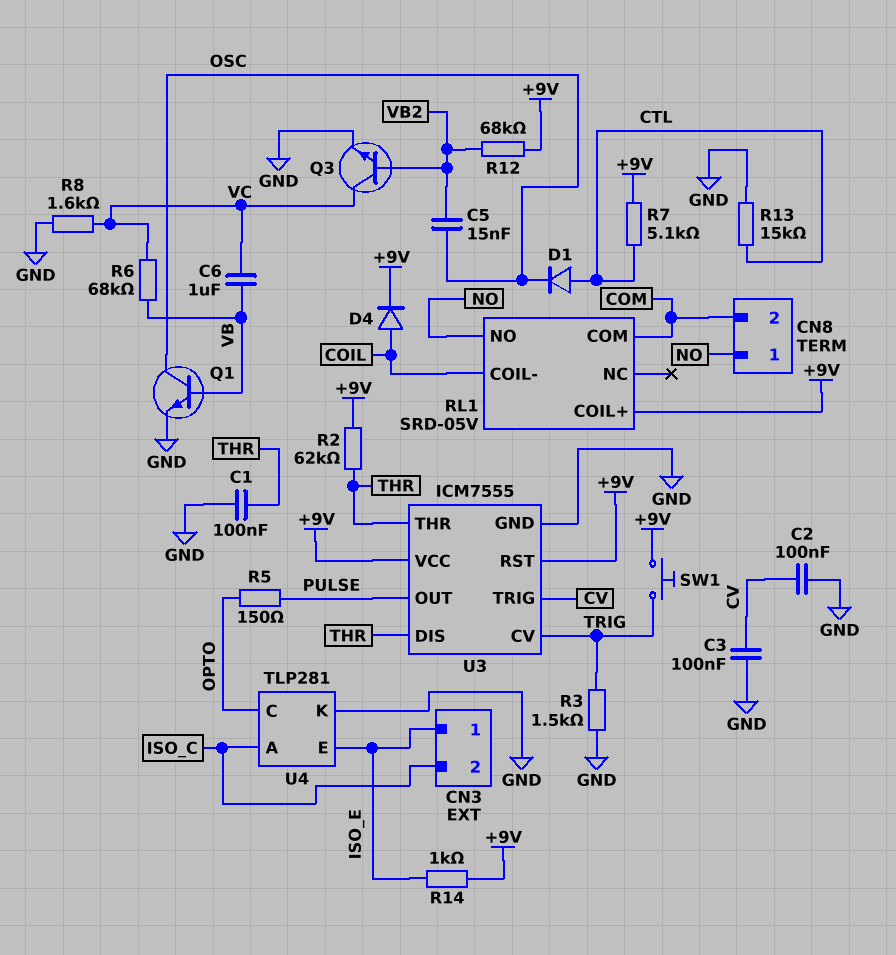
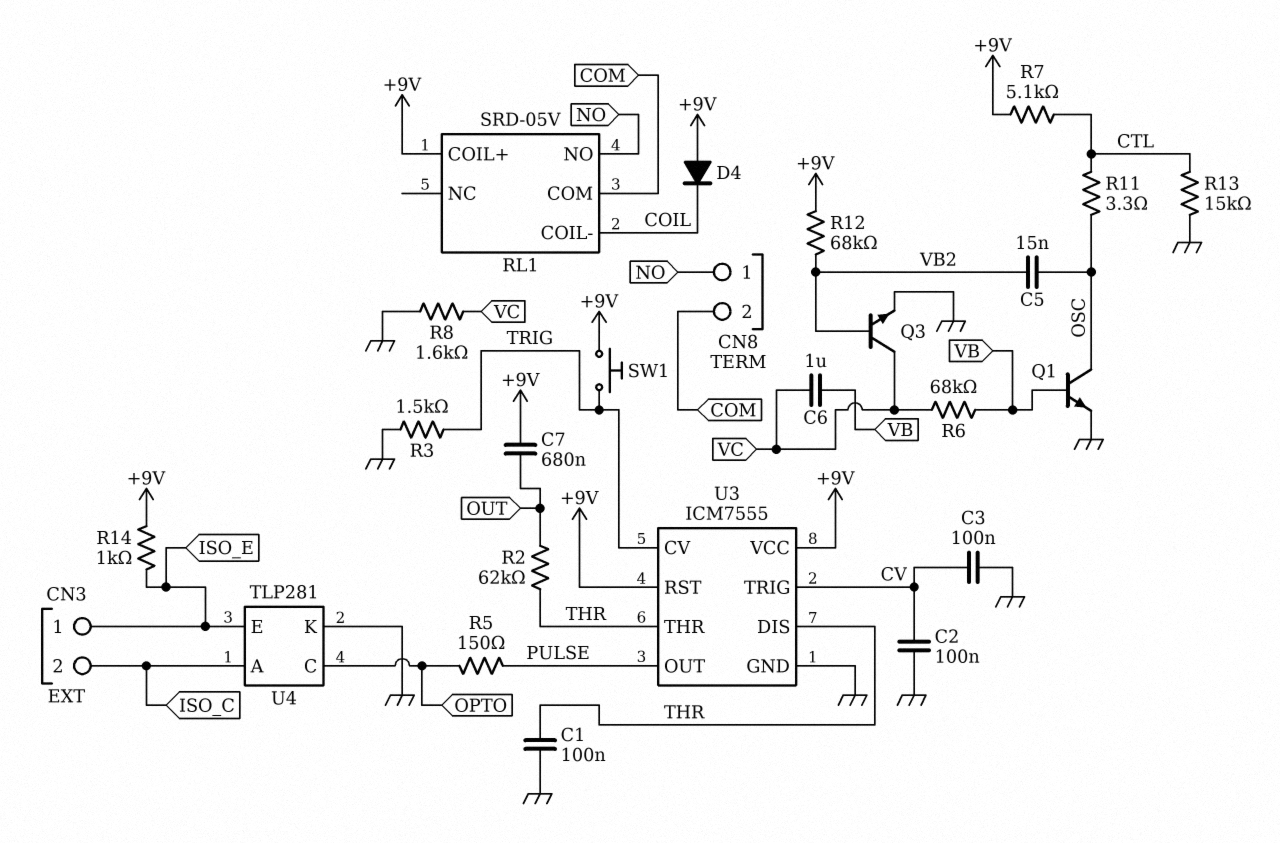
C7: none -> 680nF (+9V, OUT)
D1: diode (A CTL, K OSC) -> none
D4: diode (A COIL, K +9V) -> diode (A +9V, K COIL)
R2: 62k (+9V, THR) -> 62k (OUT, THR)
R11: none -> 3.3 (CTL, OSC)

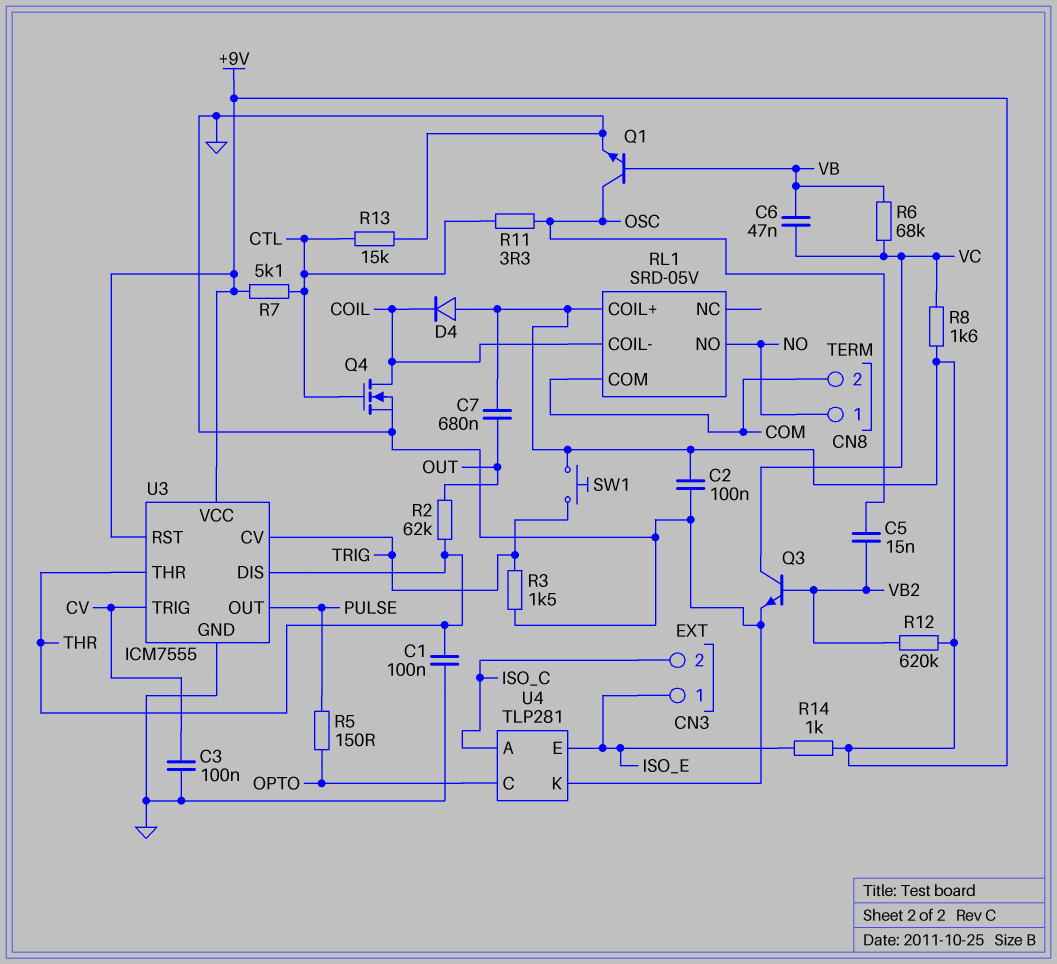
C2: 100nF (CV, GND) -> 100nF (+9V, GND)
C6: 1uF (VB, VC) -> 47nF (VB, VC)
Q4: none -> NMOS (G CTL, D COIL, S GND)
R8: 1.6k (GND, VC) -> 1.6k (+9V, VC)
R12: 68k (+9V, VB2) -> 620k (+9V, VB2)

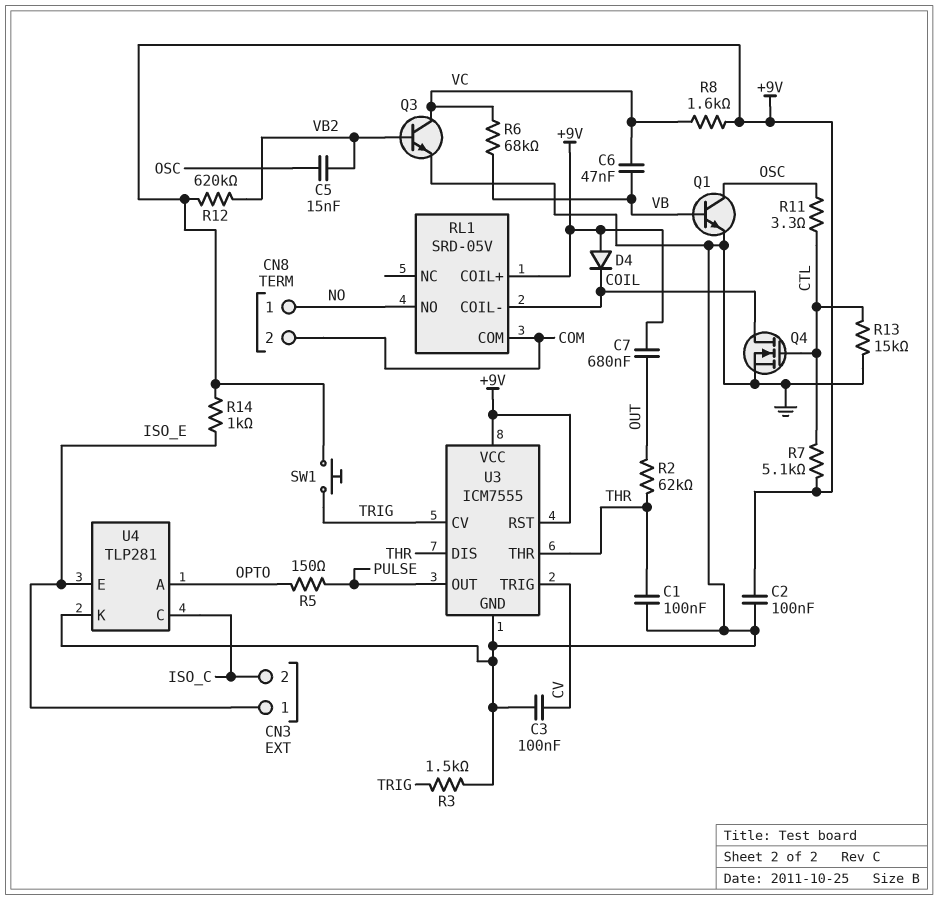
U4 pin A: ISO_C -> OPTO
U4 pin C: OPTO -> ISO_C

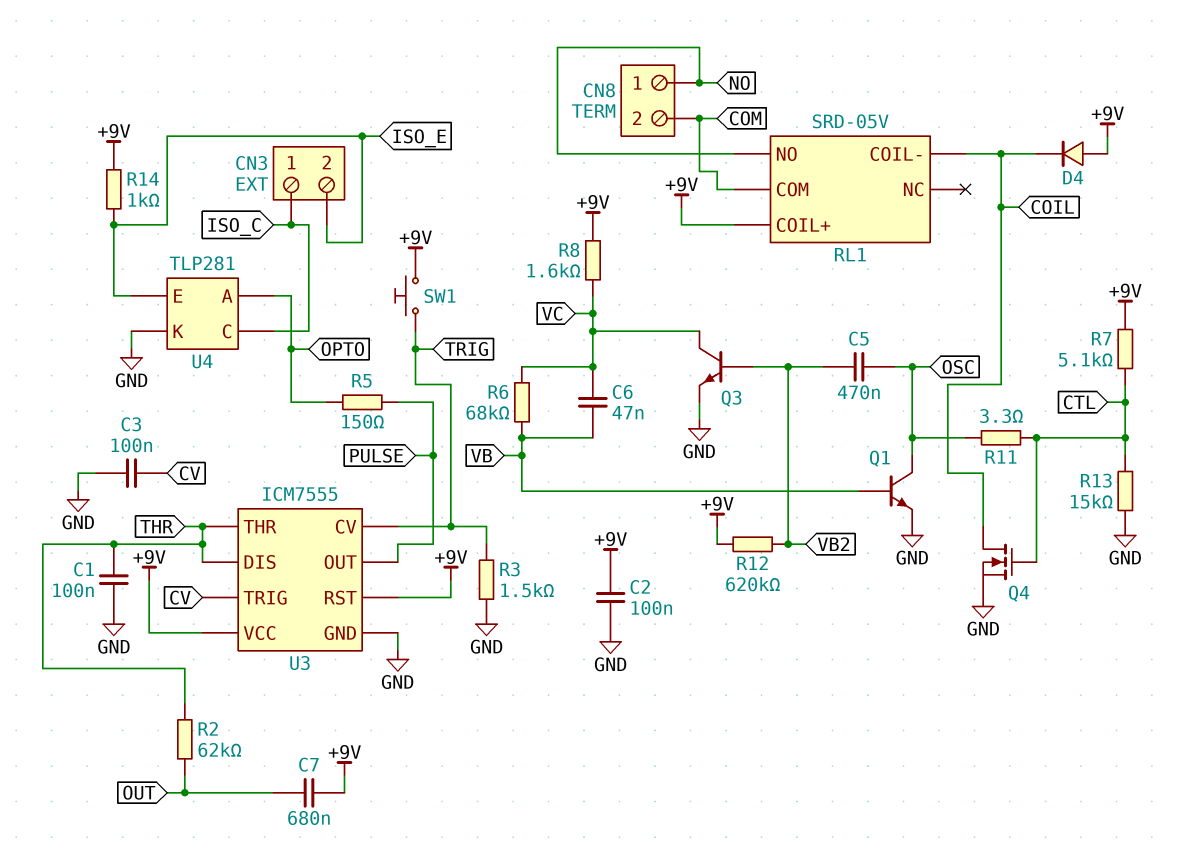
C5: 15nF (OSC, VB2) -> 470nF (OSC, VB2)
CN3 pin 1: ISO_E -> ISO_C
CN3 pin 2: ISO_C -> ISO_E

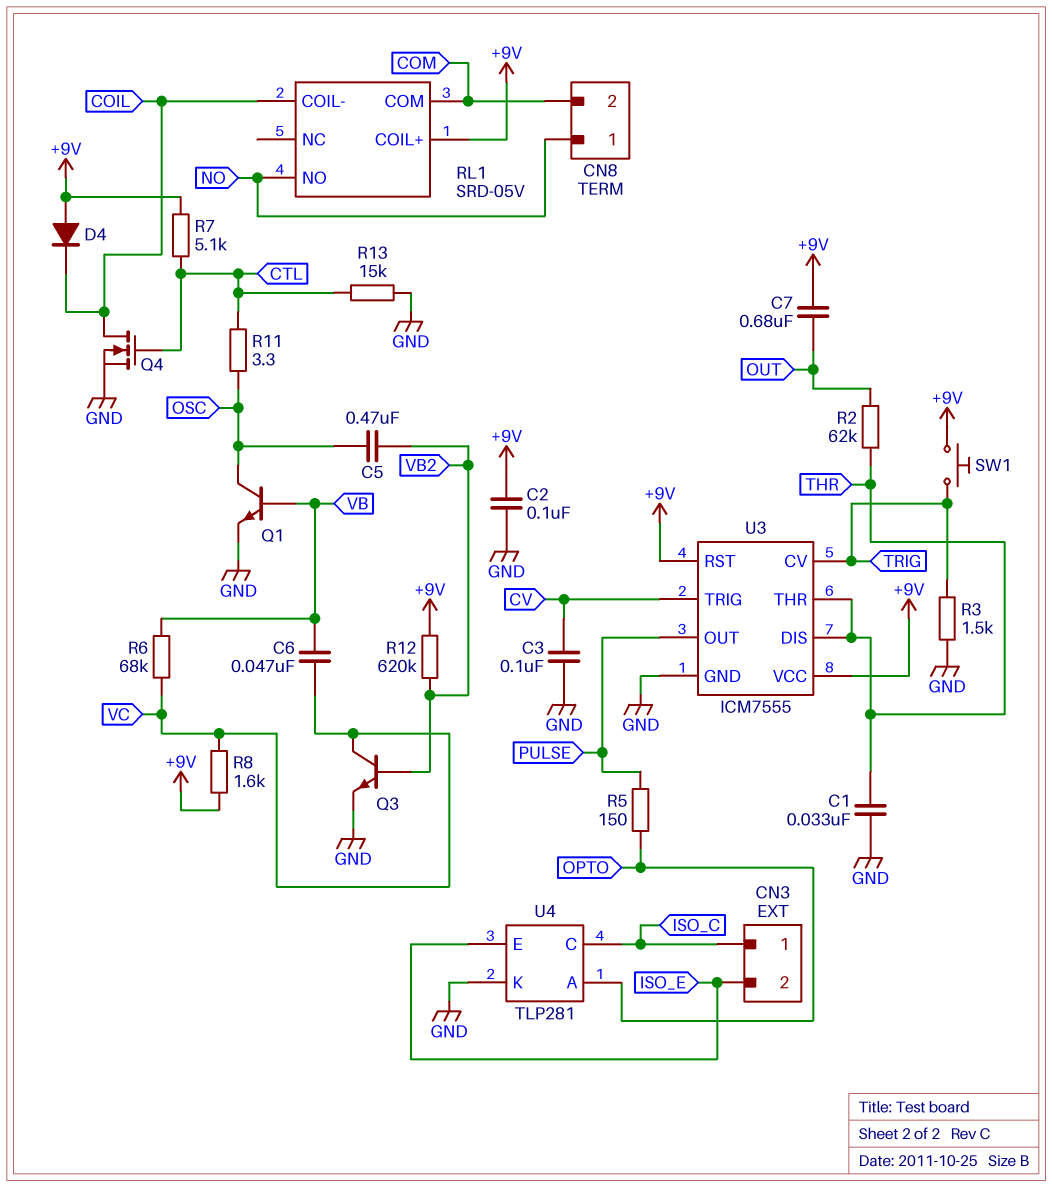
C1: 100nF (GND, THR) -> 33nF (GND, THR)
R14: 1k (+9V, ISO_E) -> none

